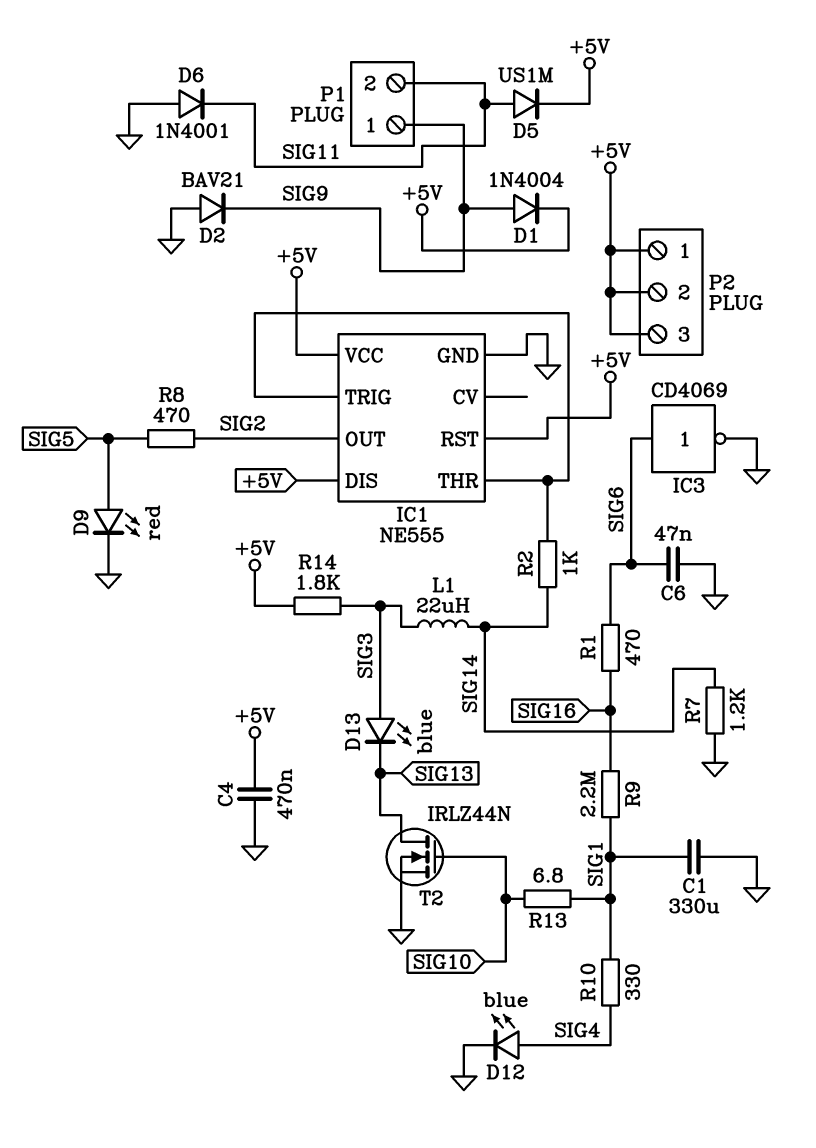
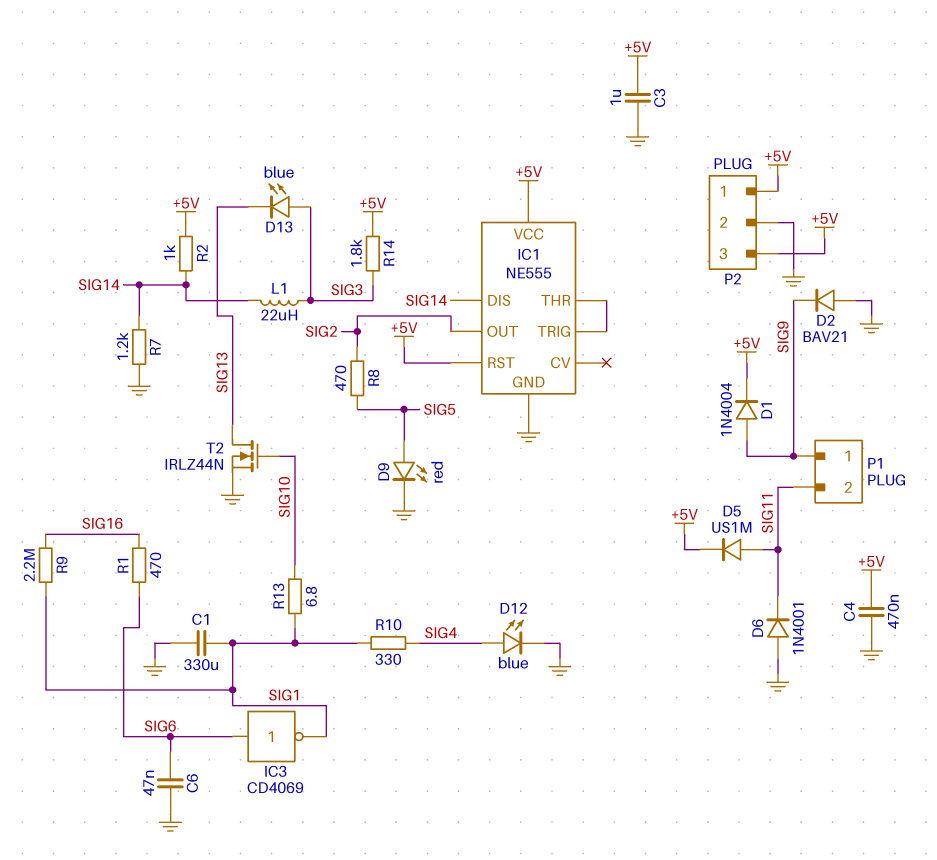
C3: none -> 1uF (+5V, GND)
IC1 pin DIS: +5V -> SIG14
IC3: NOT CD4069 (in SIG6, out GND) -> NOT CD4069 (in SIG6, out SIG1)
P2 pin 2: +5V -> GND
R2: 1k (IC1/THR, SIG14) -> 1k (+5V, SIG14)

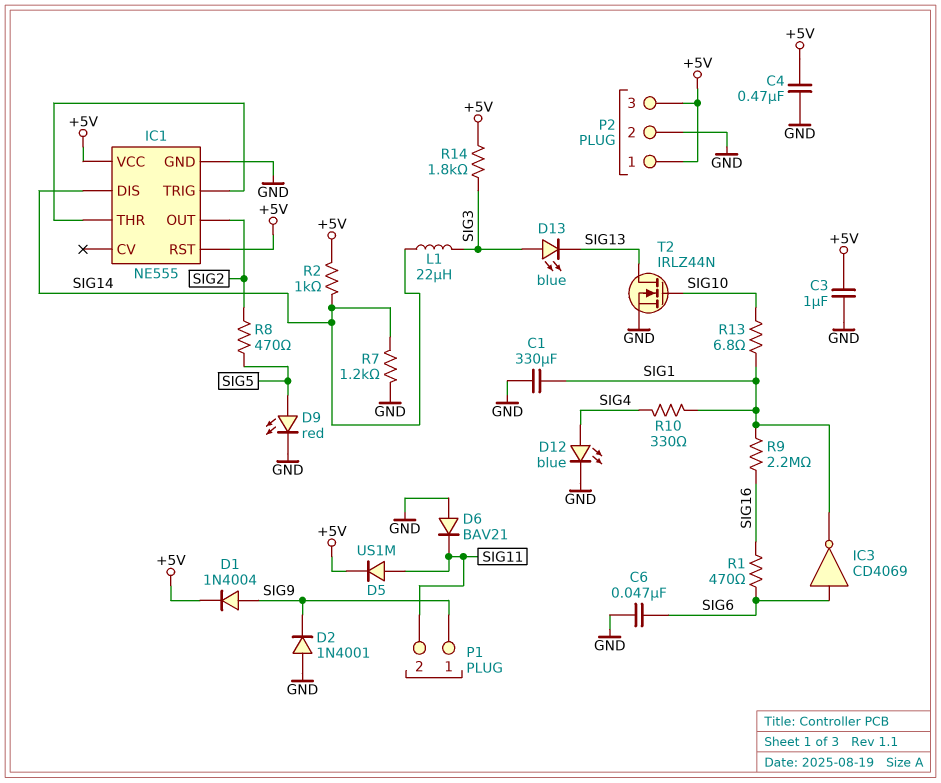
D2: diode BAV21 (A GND, K SIG9) -> diode 1N4001 (A GND, K SIG9)
D6: diode 1N4001 (A GND, K SIG11) -> diode BAV21 (A GND, K SIG11)

